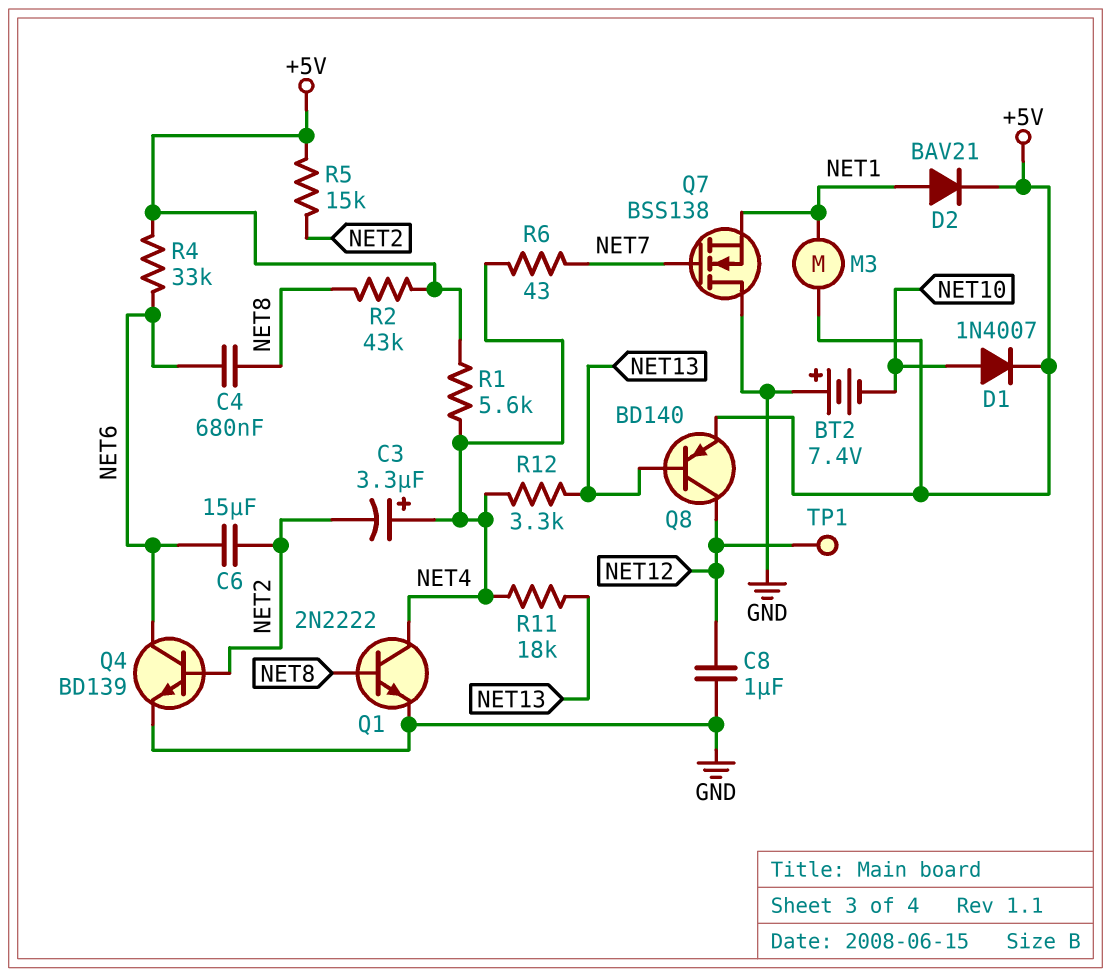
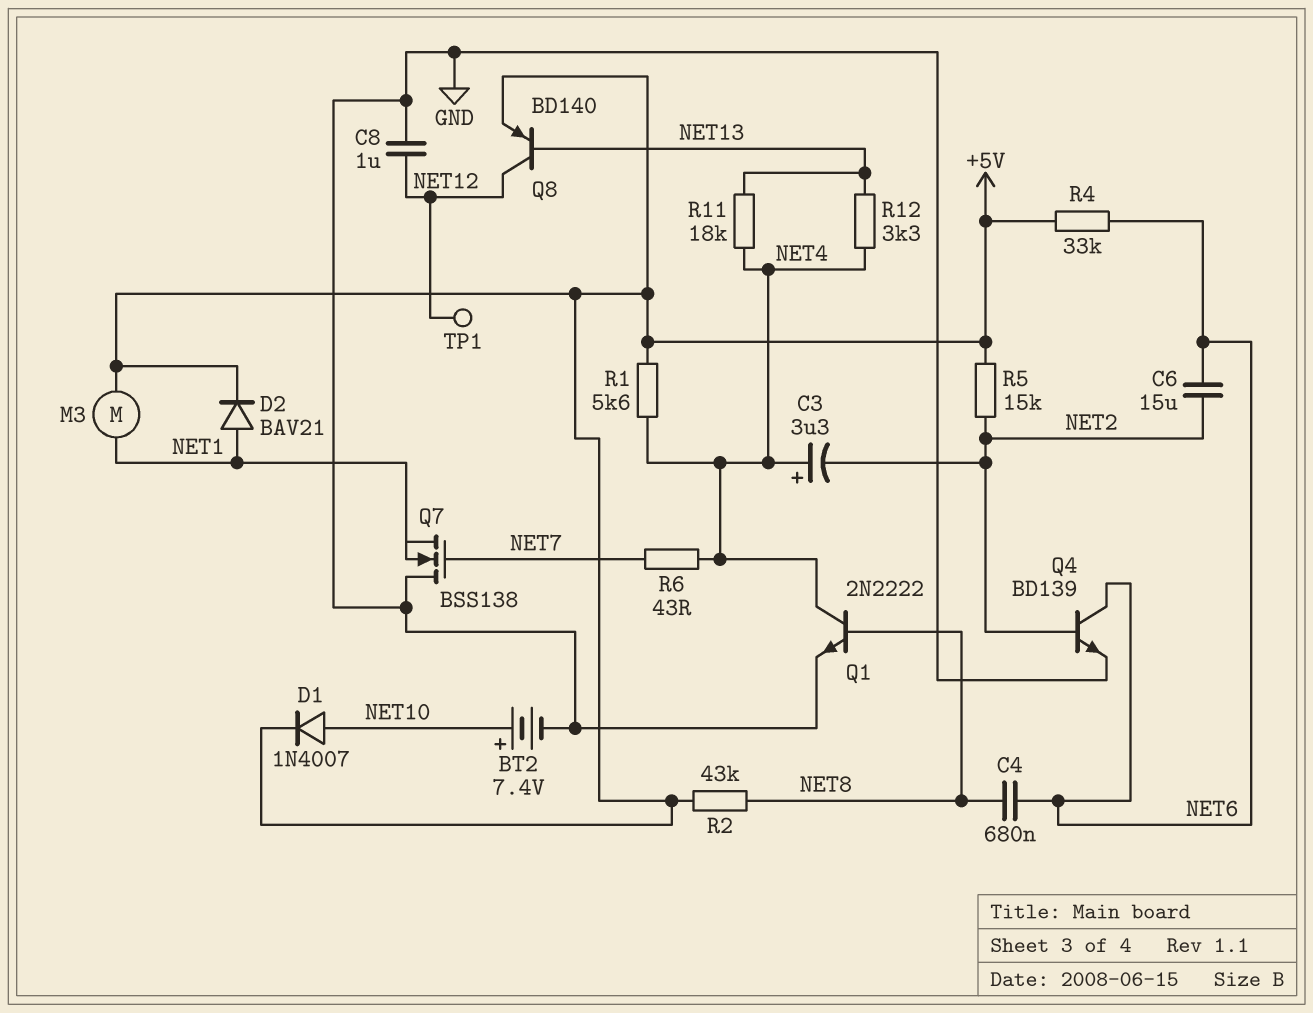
BT2: 7.4V (plus GND, minus NET10) -> 7.4V (plus NET10, minus GND)

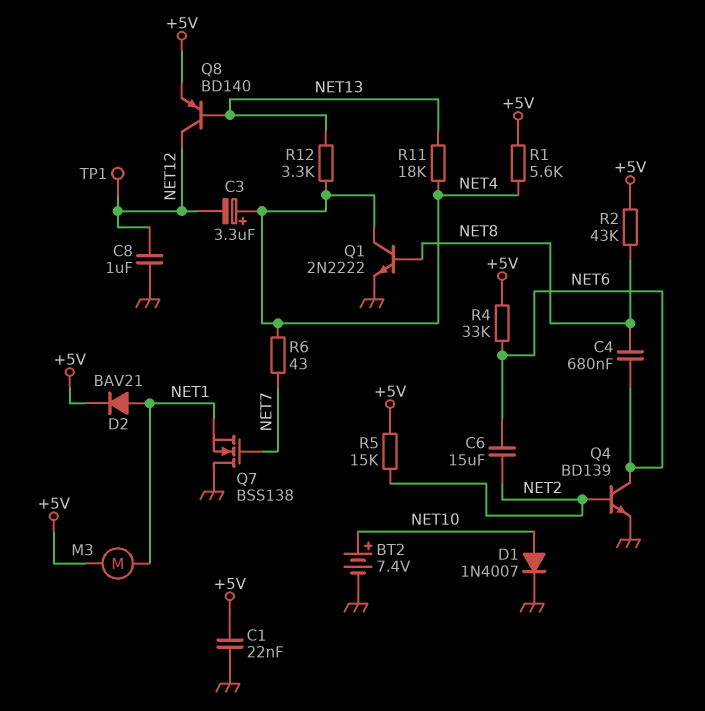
C1: none -> 22nF (+5V, GND)
C3: 3.3uF (plus NET4, minus NET2) -> 3.3uF (plus NET4, minus NET12)
D1: diode 1N4007 (A NET10, K +5V) -> diode 1N4007 (A NET10, K GND)

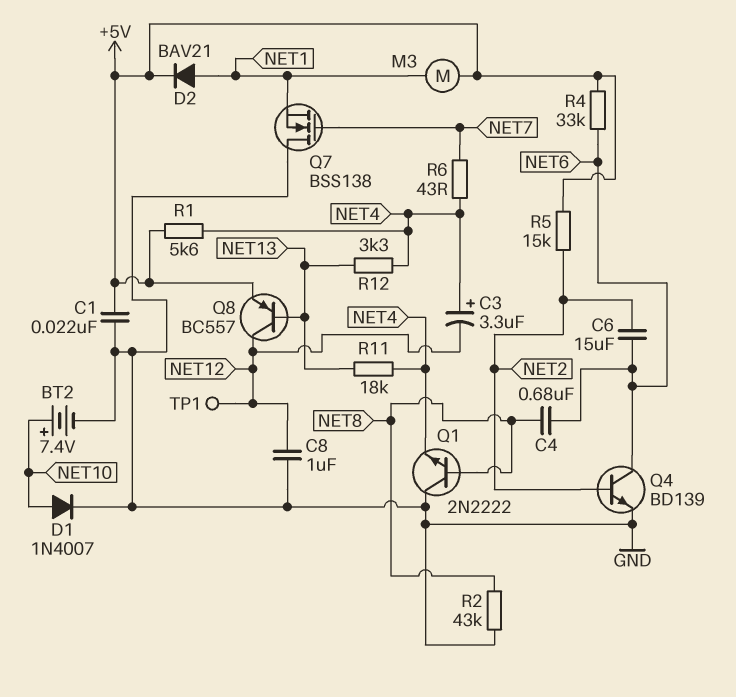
Q1: NPN 2N2222 (B NET8, C NET4, E GND) -> NPN 2N2222 (B NET8, C GND, E NET4)
Q8: PNP BD140 (B NET13, C NET12, E +5V) -> PNP BC557 (B NET13, C NET12, E +5V)
R2: 43k (+5V, NET8) -> 43k (GND, NET8)

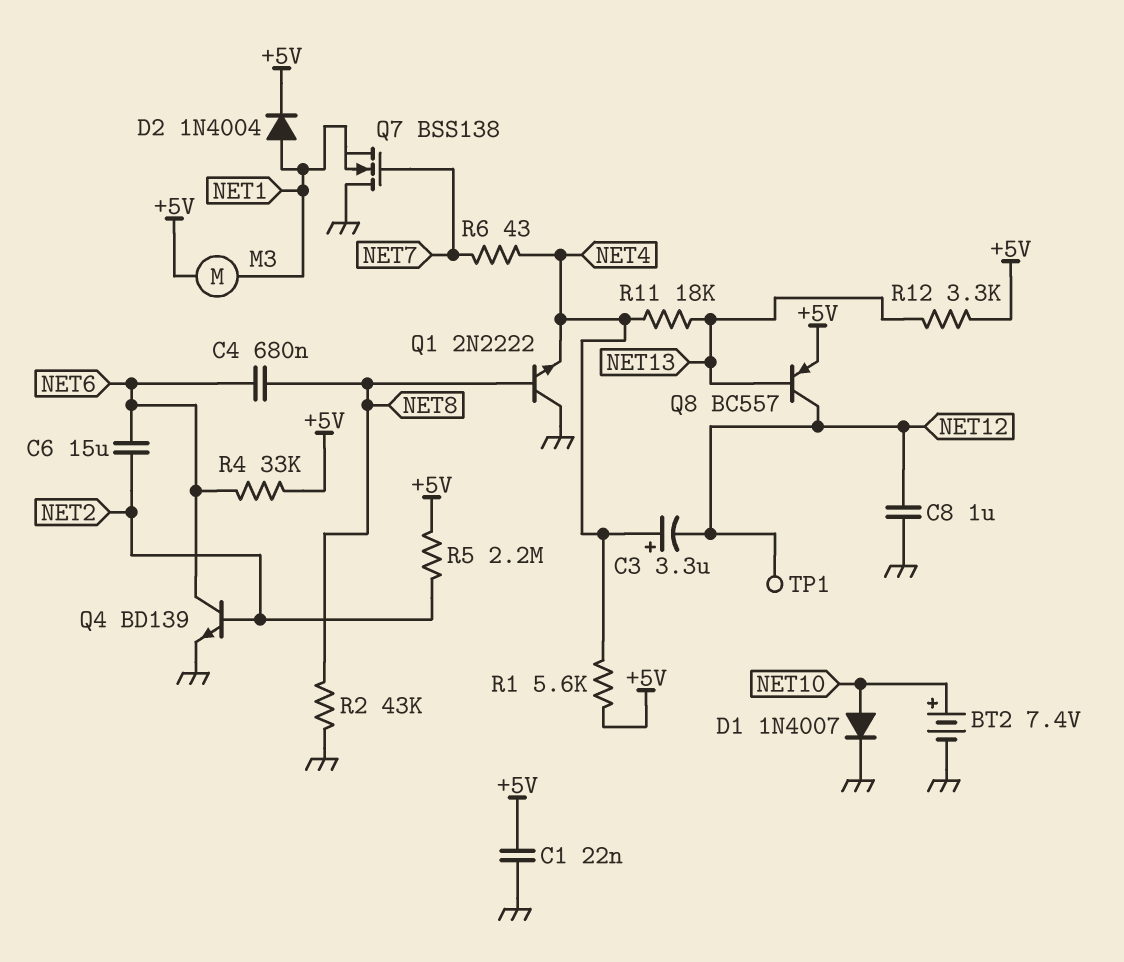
D2: diode BAV21 (A NET1, K +5V) -> diode 1N4004 (A NET1, K +5V)
R5: 15k (+5V, NET2) -> 2.2M (+5V, NET2)
R12: 3.3k (NET4, NET13) -> 3.3k (+5V, NET13)

